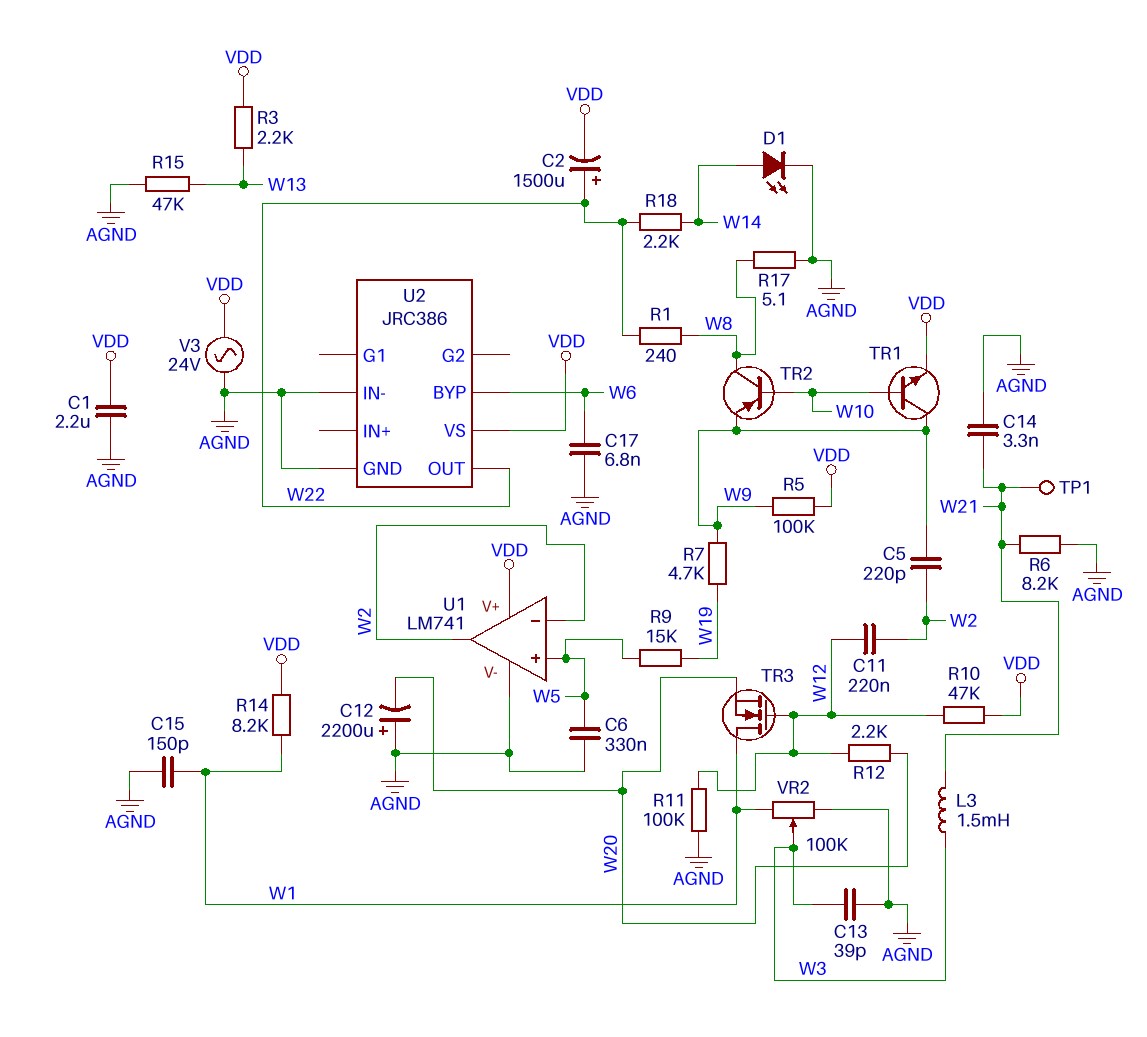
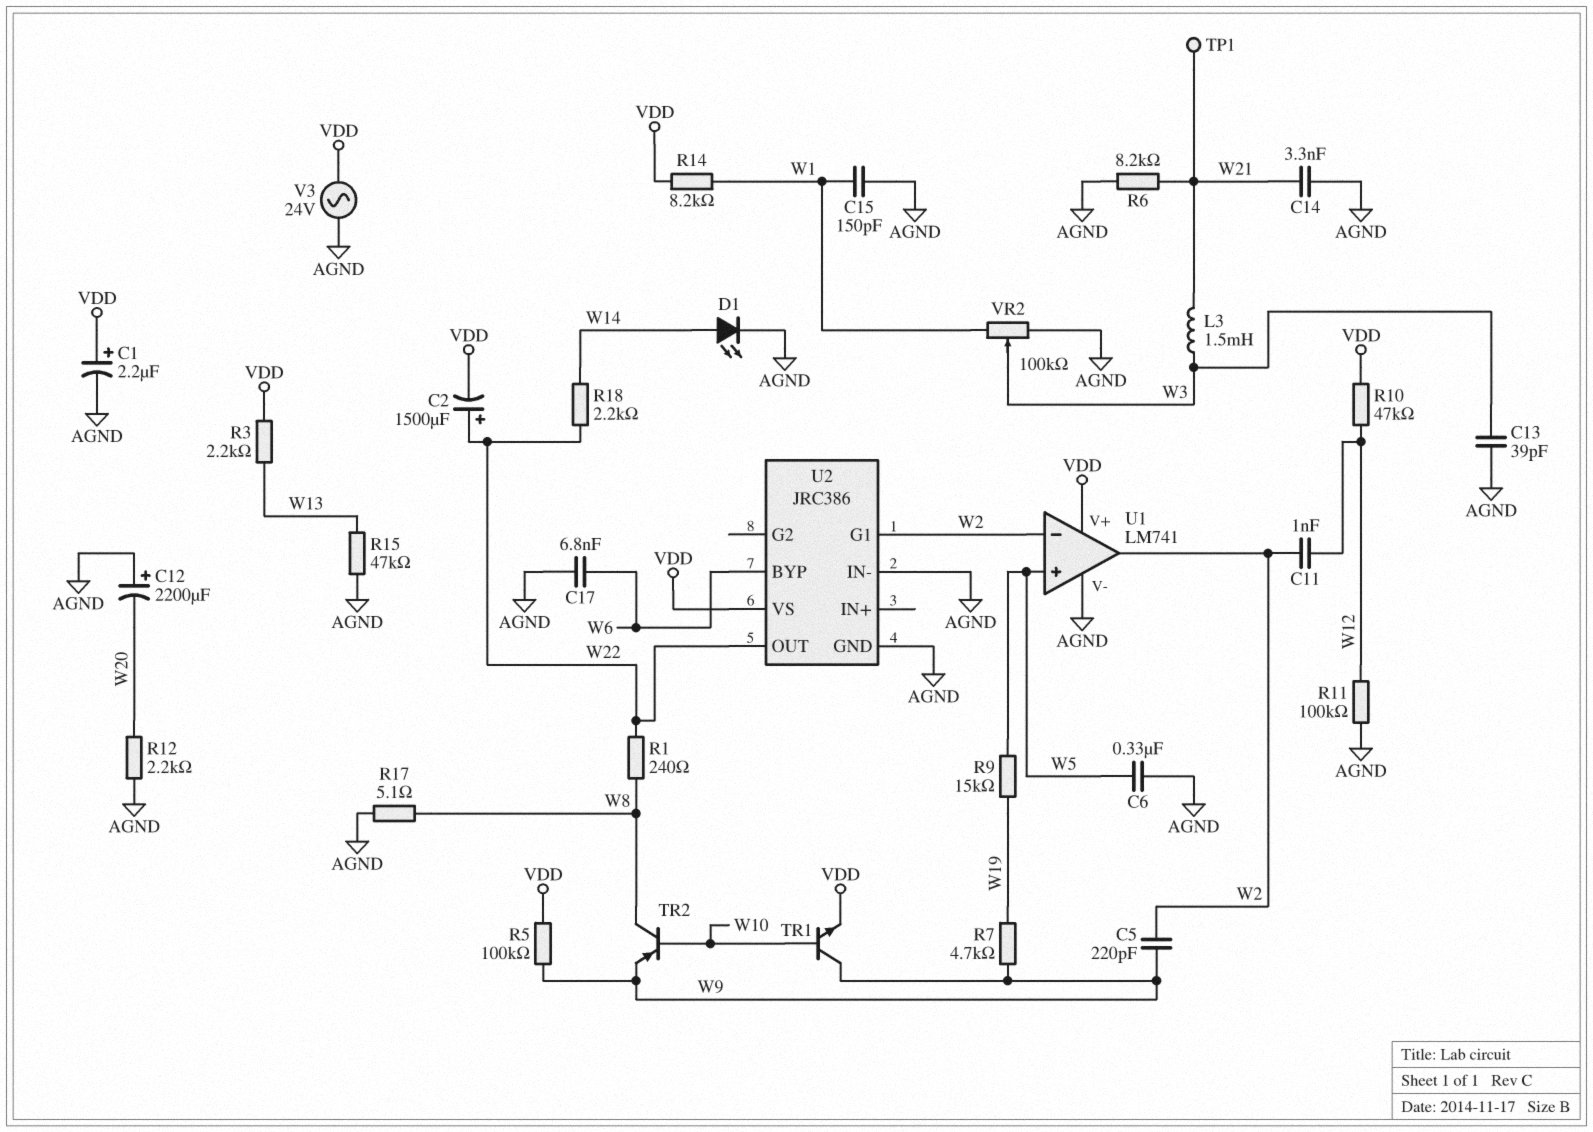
C1: 2.2uF (AGND, VDD) -> 2.2uF (plus VDD, minus AGND)
C11: 220nF (W2, W12) -> 1nF (W2, W12)
R12: 2.2k (W12, W20) -> 2.2k (AGND, W20)
TR3: NMOS (G W12, D W1, S W20) -> none
U2 pin G1: none -> W2

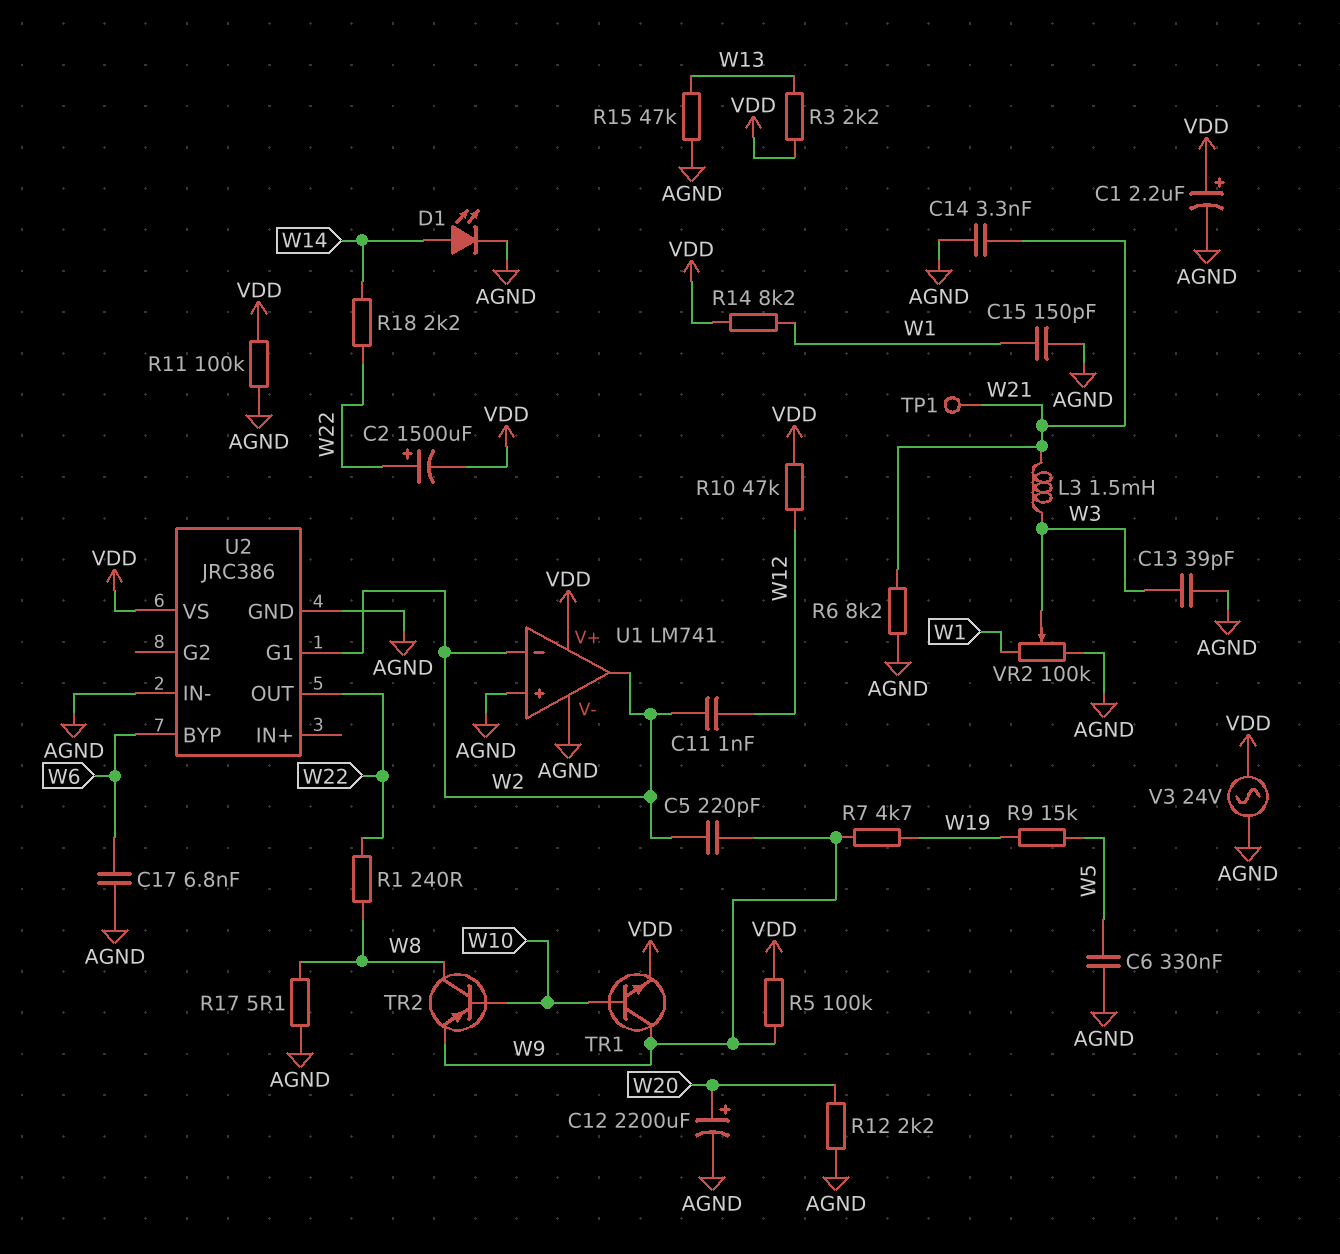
C12: 2200uF (plus AGND, minus W20) -> 2200uF (plus W20, minus AGND)
R11: 100k (AGND, W12) -> 100k (AGND, VDD)
U1 pin in+: W5 -> AGND

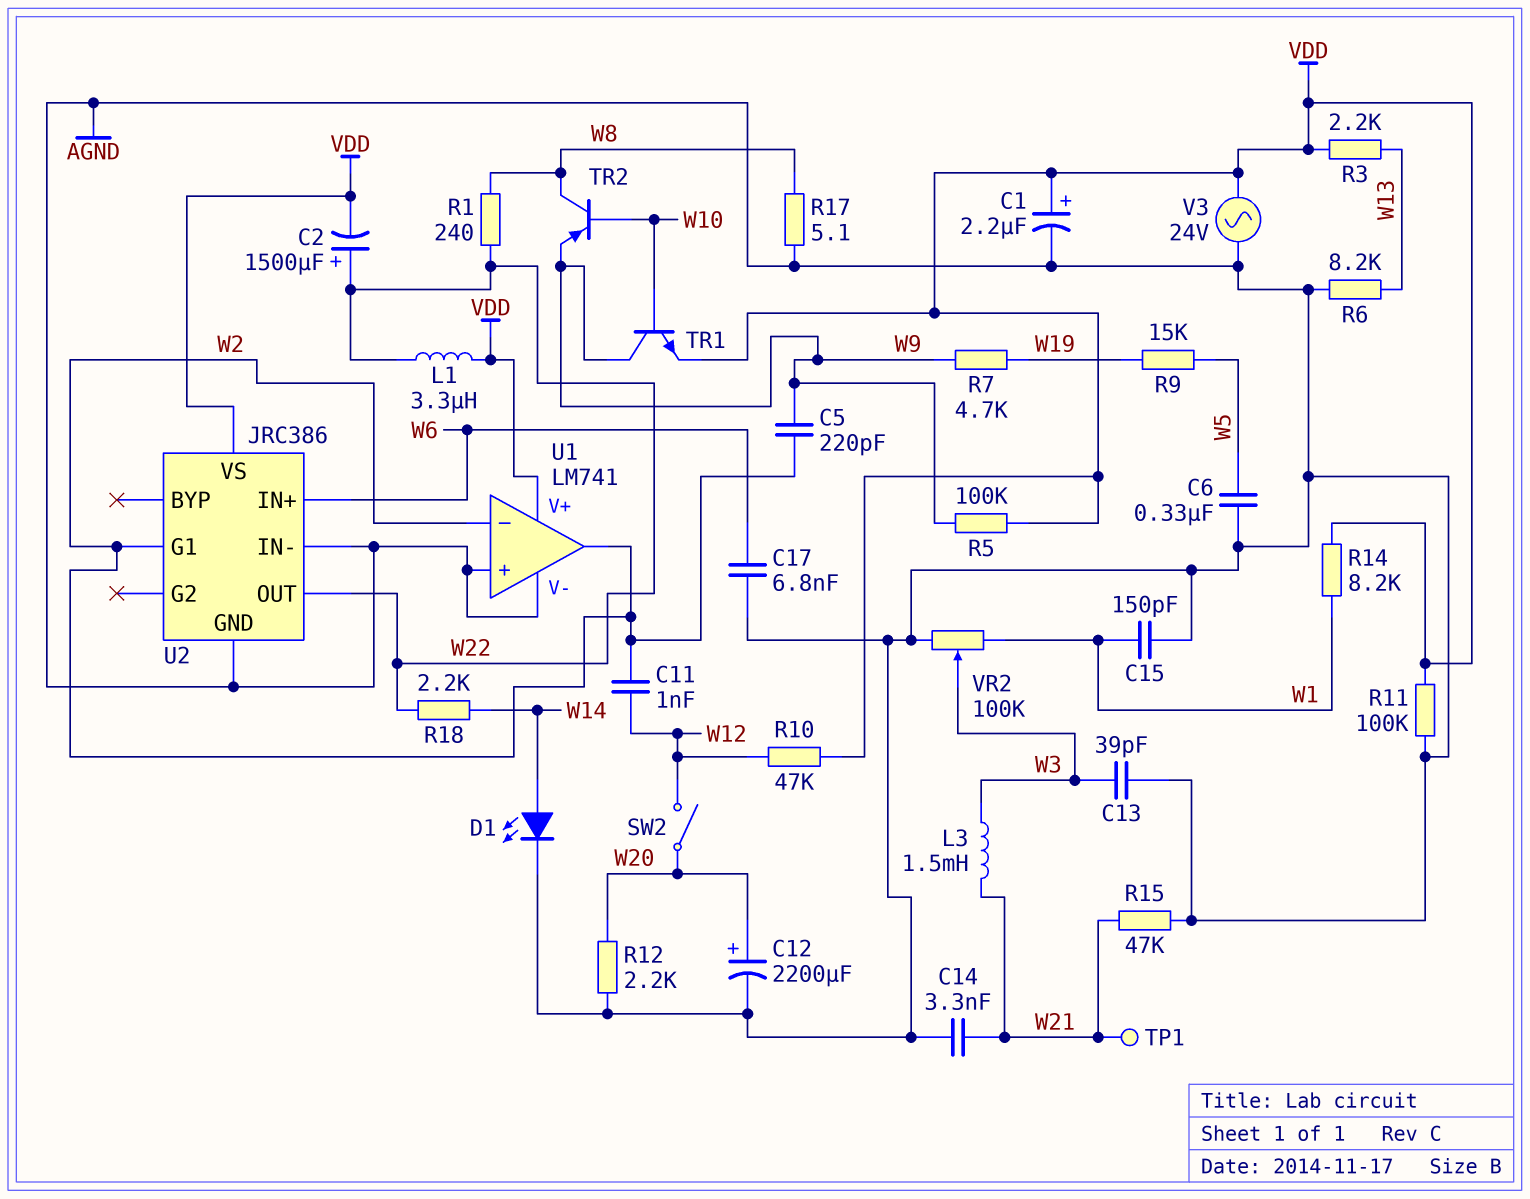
L1: none -> 3.3uH (VDD, W22)
R6: 8.2k (AGND, W21) -> 8.2k (AGND, W13)
R15: 47k (AGND, W13) -> 47k (AGND, W21)
SW2: none -> switch (W12, W20)
U2 pin BYP: W6 -> none
U2 pin IN+: none -> W6

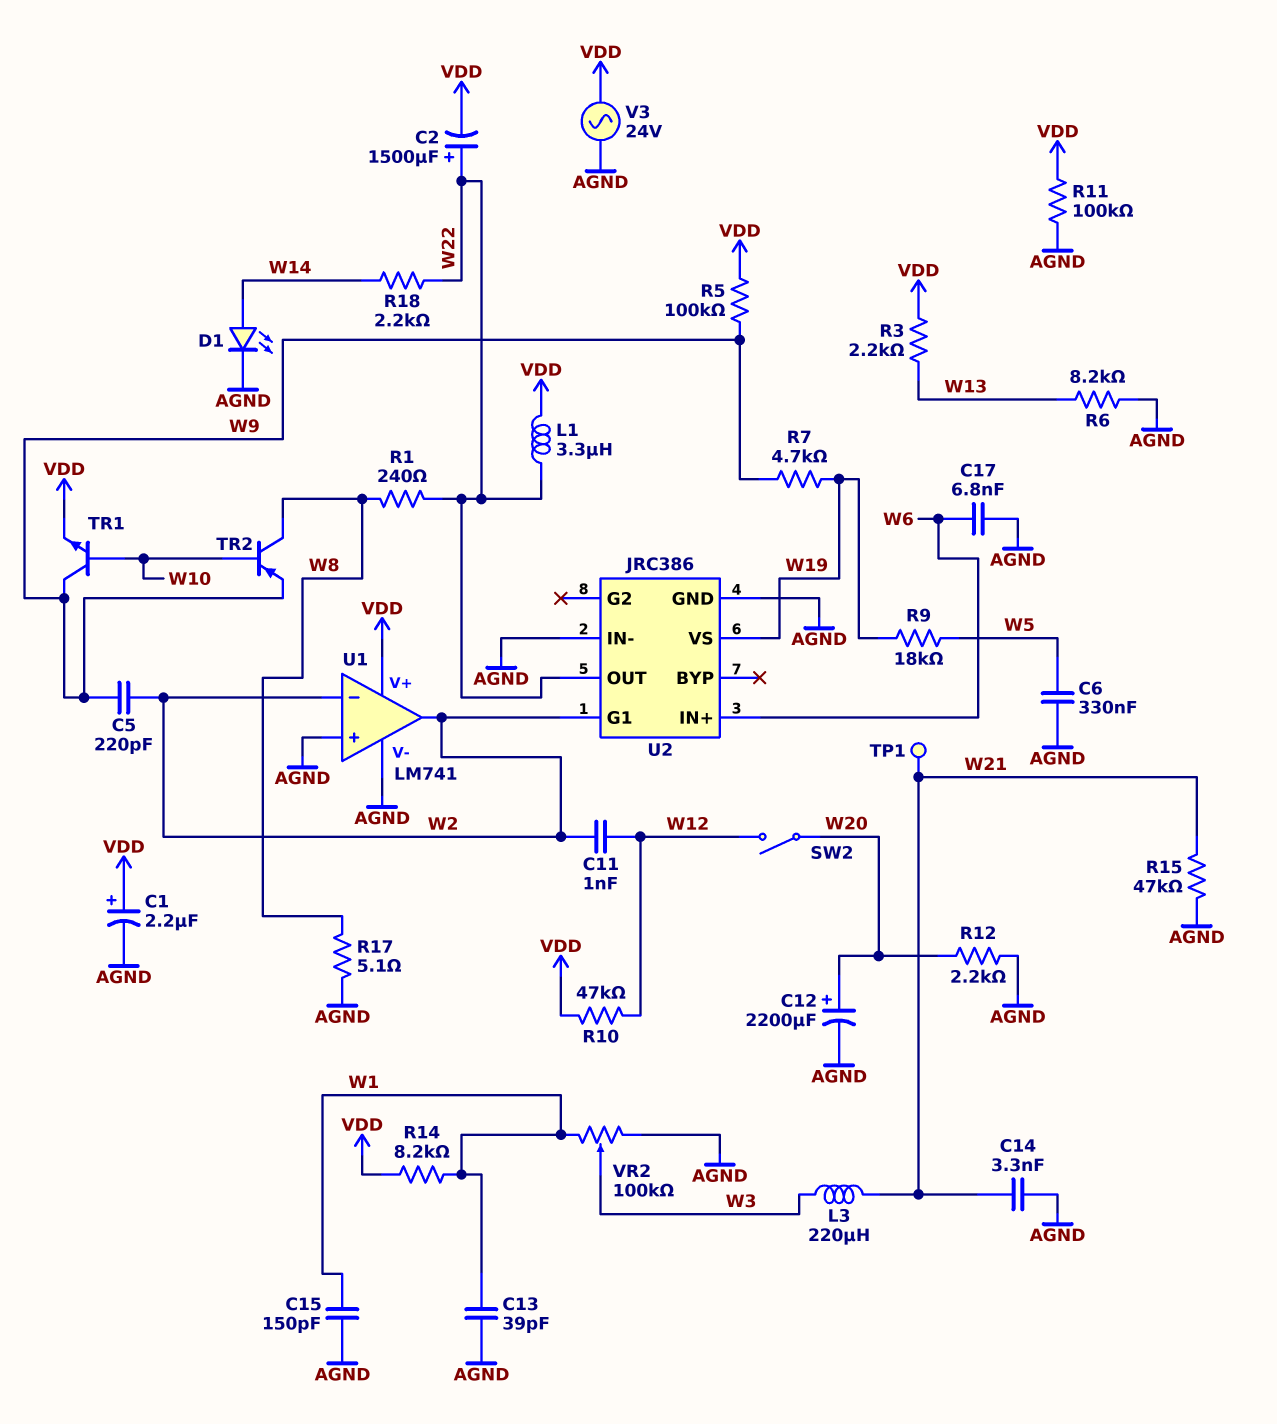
C13: 39pF (AGND, W3) -> 39pF (AGND, W1)
L3: 1.5mH (W3, W21) -> 220uH (W3, W21)
R9: 15k (W5, W19) -> 18k (W5, W19)
U2 pin VS: VDD -> W19

